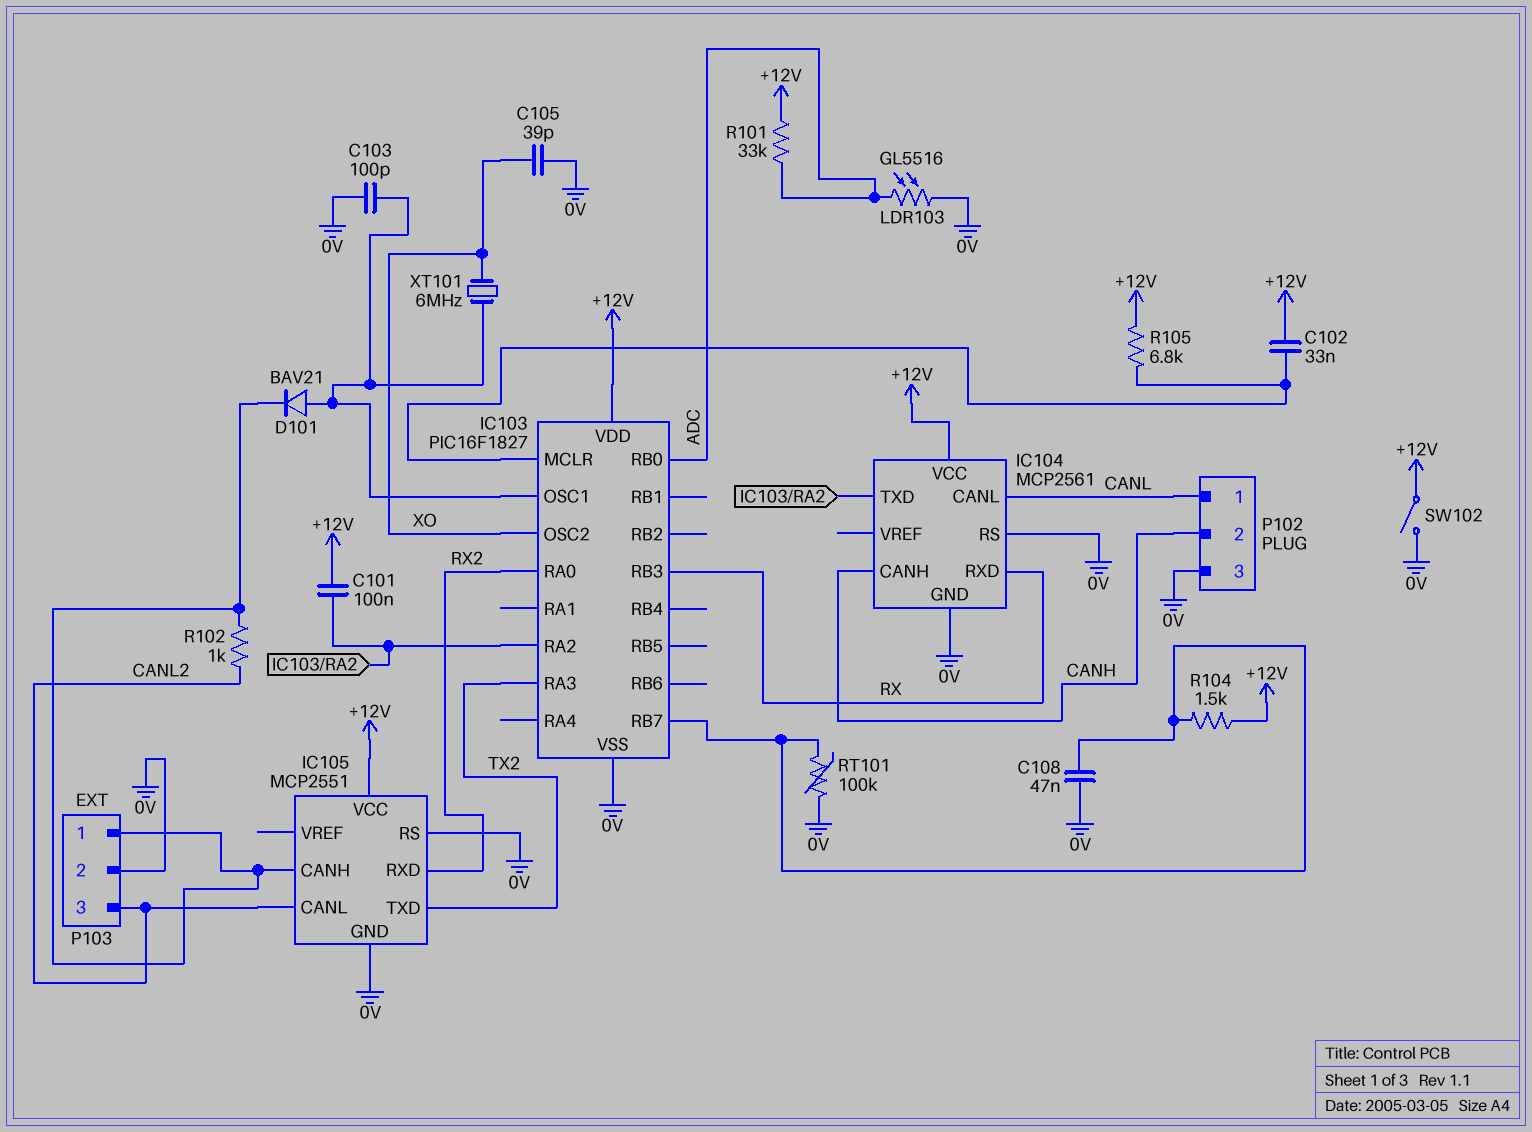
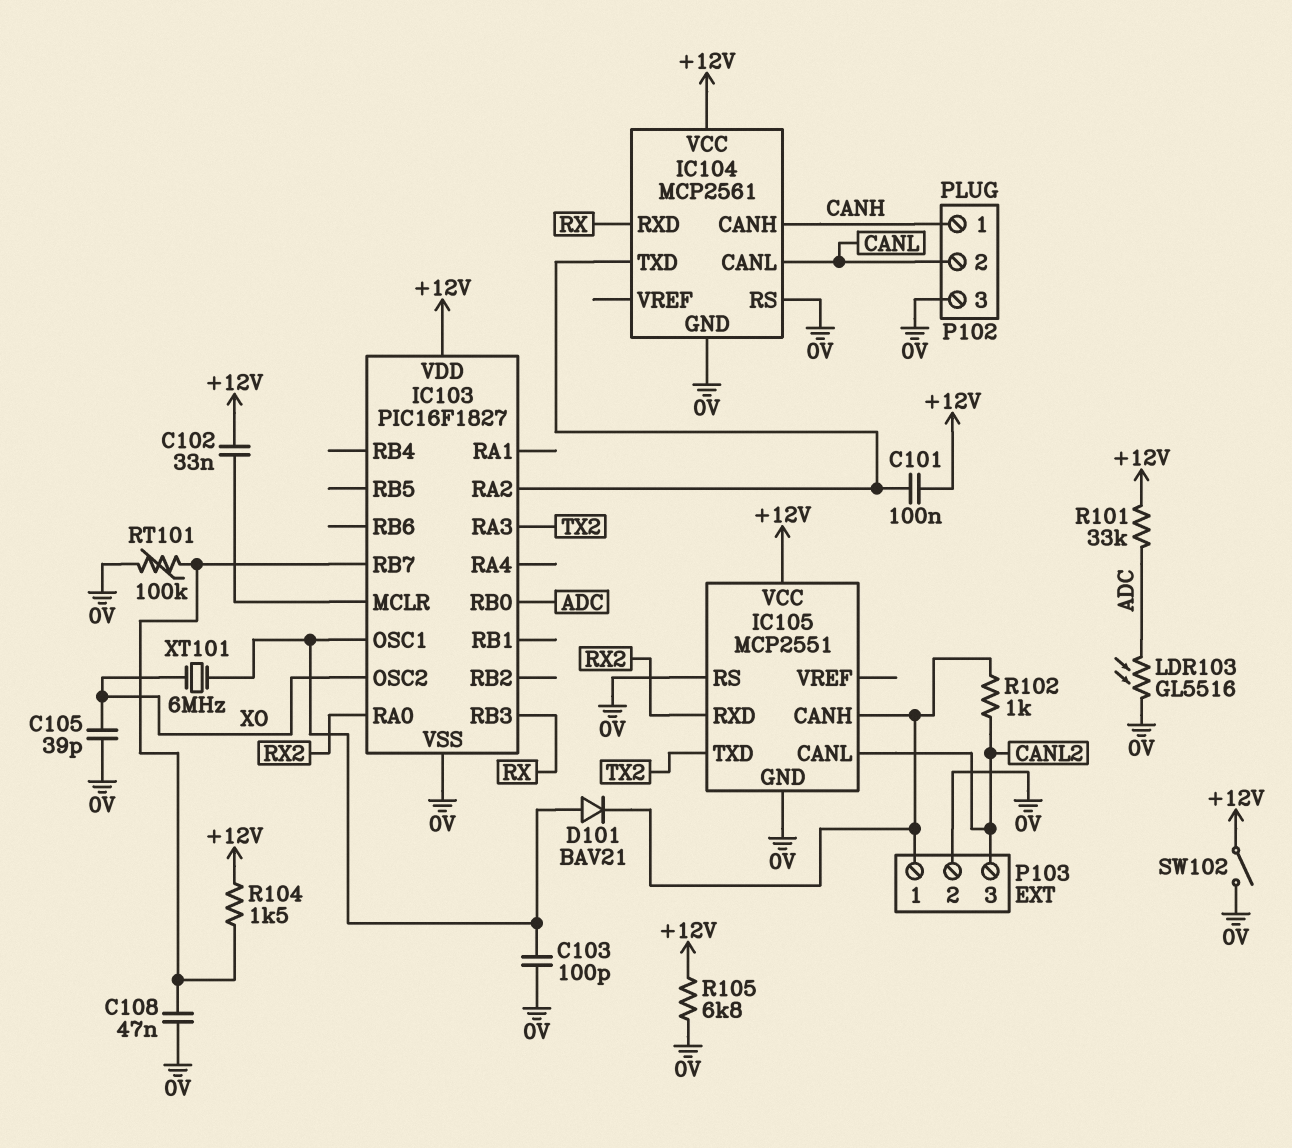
P102 pin 1: CANL -> CANH
P102 pin 2: CANH -> CANL
R105: 6.8k (+12V, IC103/MCLR) -> 6.8k (+12V, 0V)

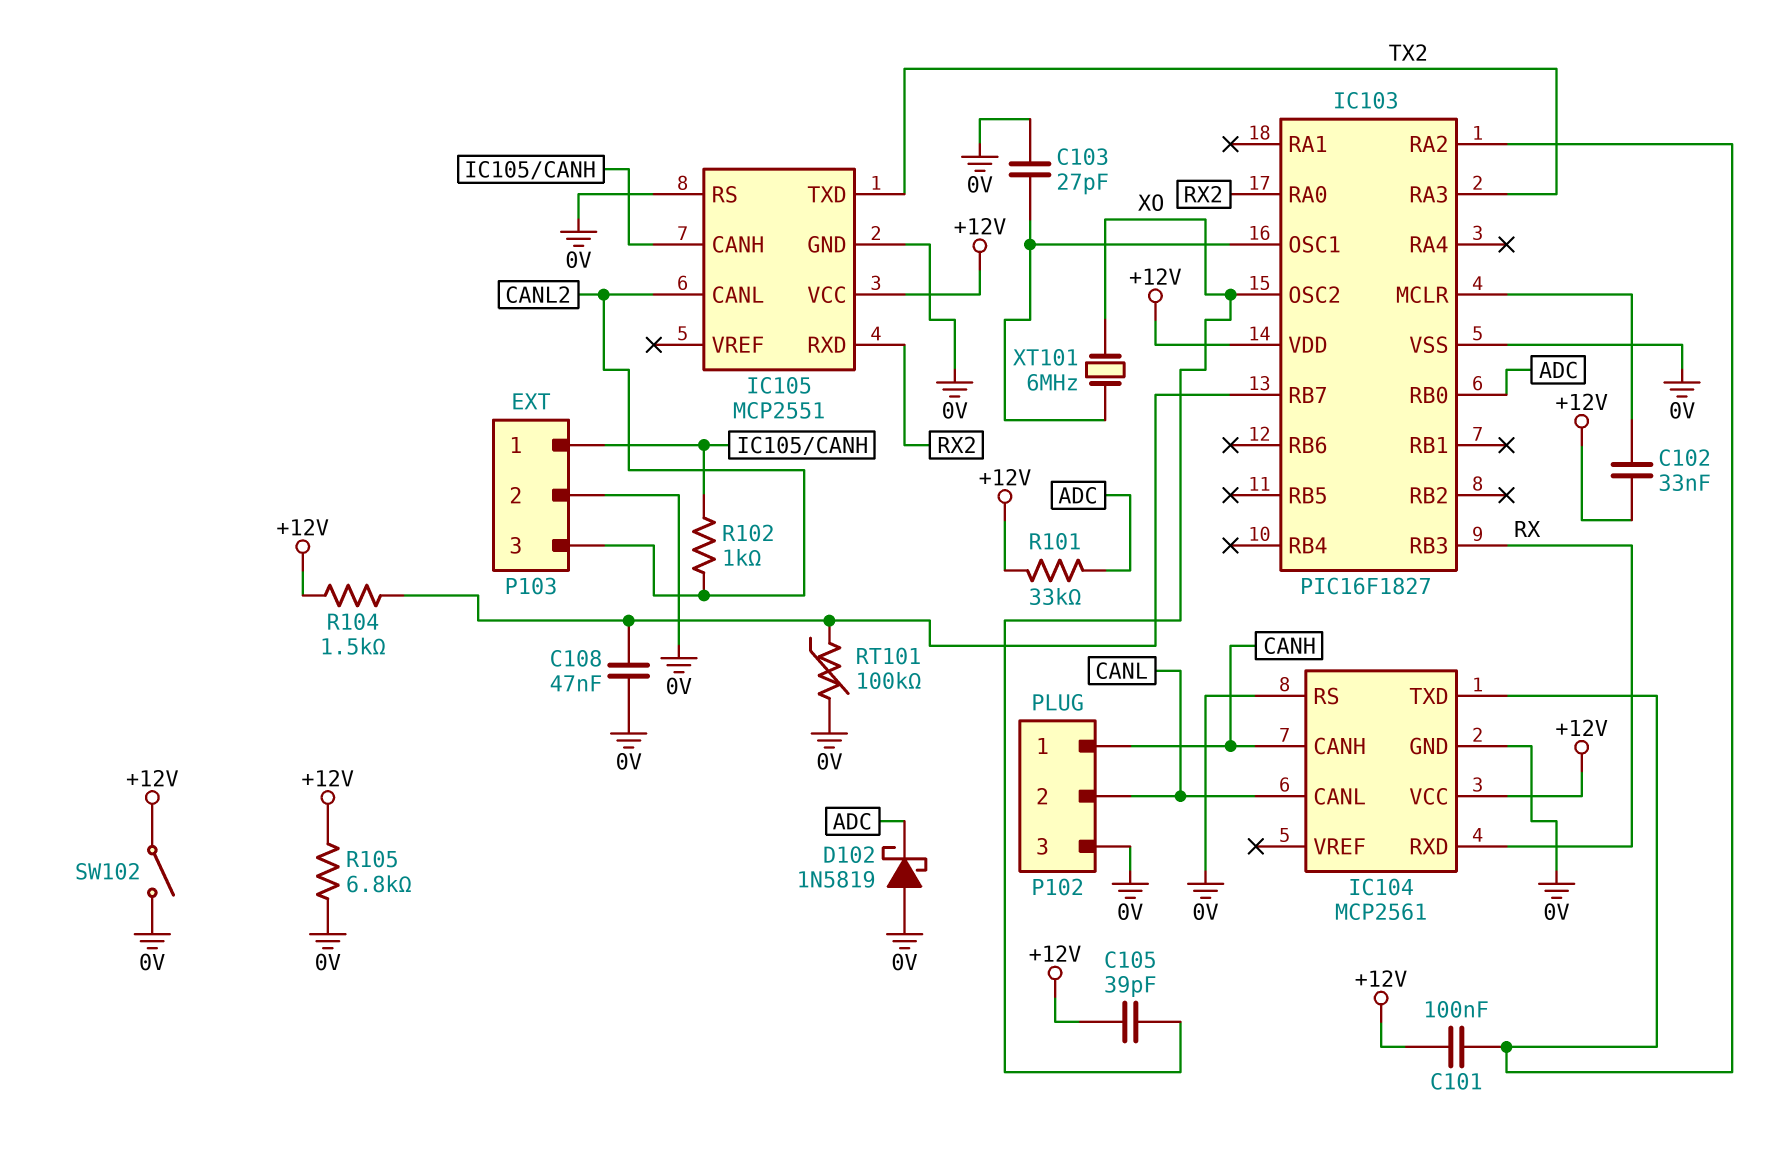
C103: 100pF (0V, IC103/OSC1) -> 27pF (0V, IC103/OSC1)
C105: 39pF (0V, XO) -> 39pF (+12V, XO)
D101: diode BAV21 (A IC103/OSC1, K IC105/CANH) -> none
D102: none -> schottky 1N5819 (A 0V, K ADC)
LDR103: GL5516 (0V, ADC) -> none

